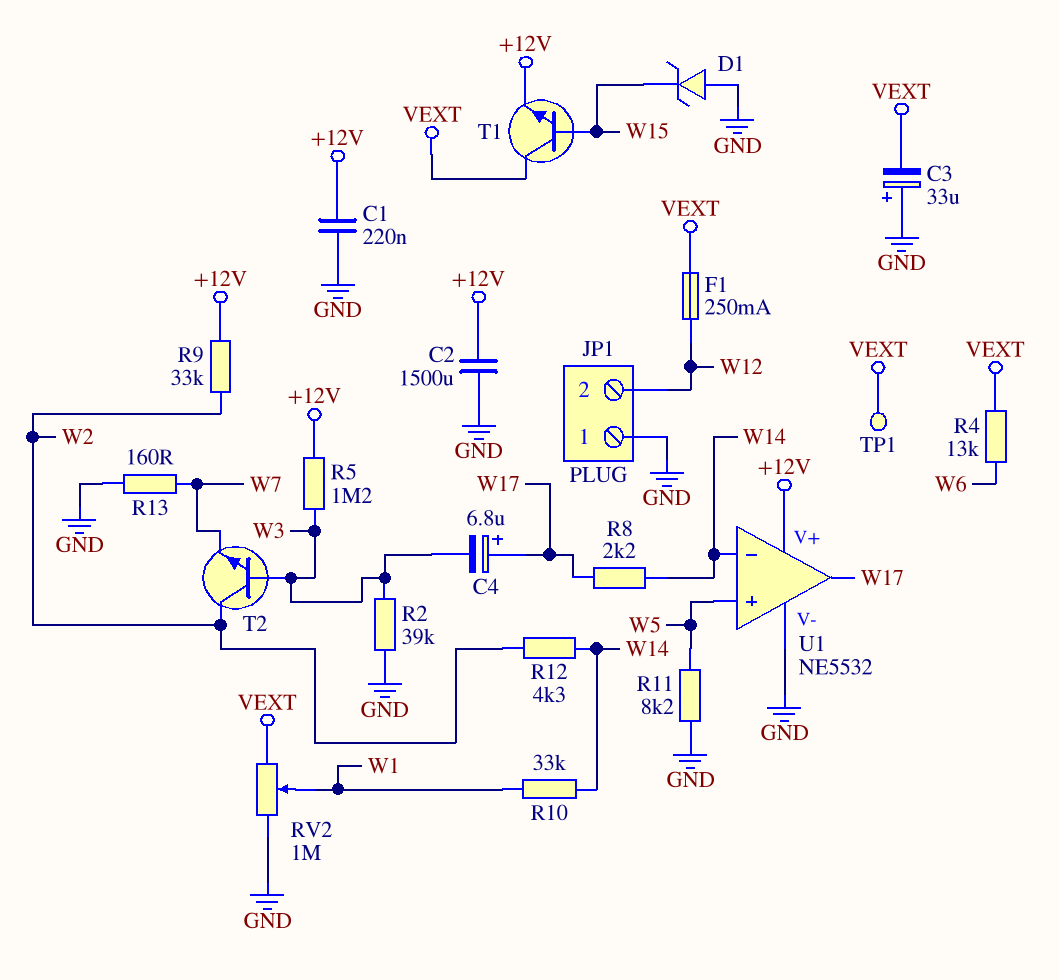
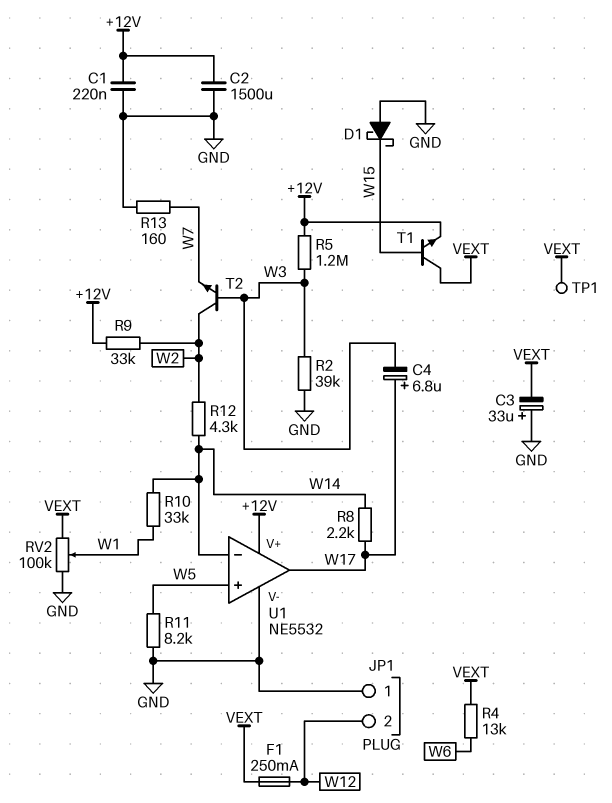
D1: zener (A GND, K W15) -> schottky (A GND, K W15)
RV2: 1M (GND, VEXT, wiper W1) -> 100k (GND, VEXT, wiper W1)

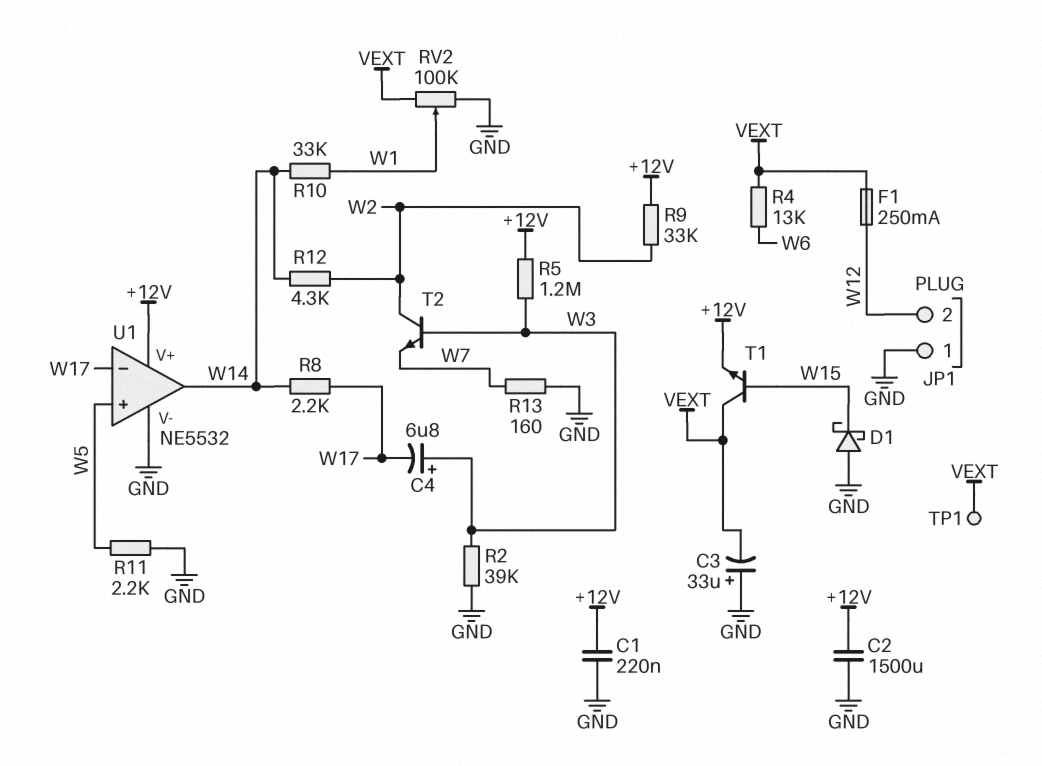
C4: 6.8uF (plus W17, minus W3) -> 6.8uF (plus W3, minus W17)
R11: 8.2k (GND, W5) -> 2.2k (GND, W5)
U1 pin in-: W14 -> W17
U1 pin out: W17 -> W14

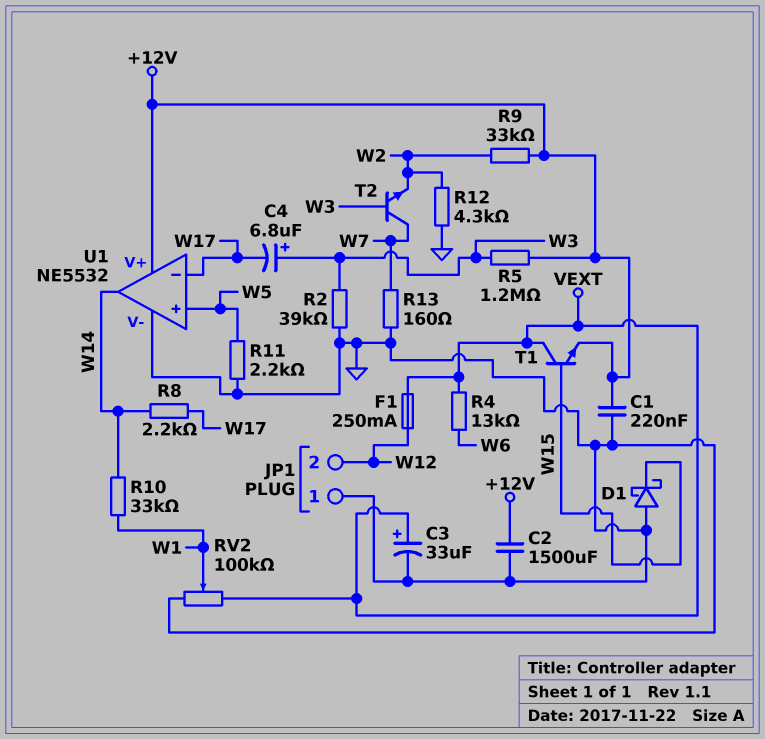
C3: 33uF (plus GND, minus VEXT) -> 33uF (plus VEXT, minus GND)
R12: 4.3k (W2, W14) -> 4.3k (GND, W2)
T2: NPN (B W3, C W2, E W7) -> NPN (B W3, C W7, E W2)
TP1: test point (VEXT) -> none

